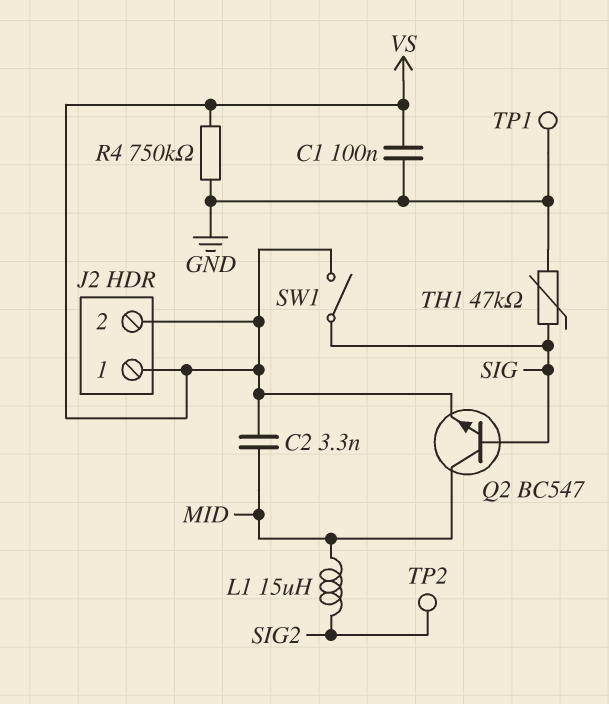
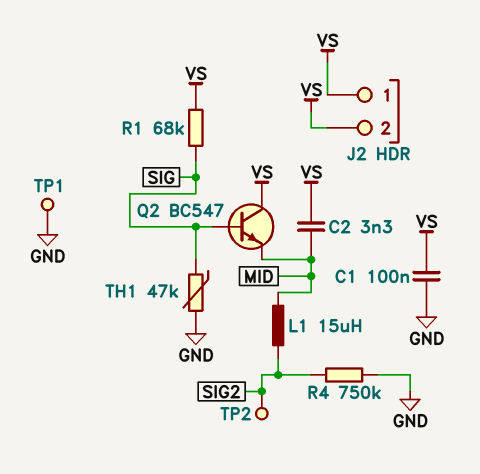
Q2: NPN BC547 (B SIG, C MID, E VS) -> NPN BC547 (B SIG, C VS, E MID)
R1: none -> 68k (SIG, VS)
R4: 750k (GND, VS) -> 750k (GND, SIG2)
SW1: switch (SIG, VS) -> none

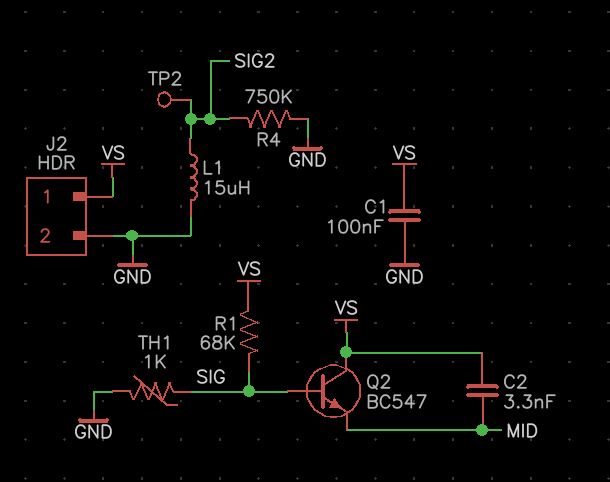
J2 pin 2: VS -> GND
L1: 15uH (MID, SIG2) -> 15uH (GND, SIG2)
TH1: 47k (GND, SIG) -> 1k (GND, SIG)
TP1: test point (GND) -> none

